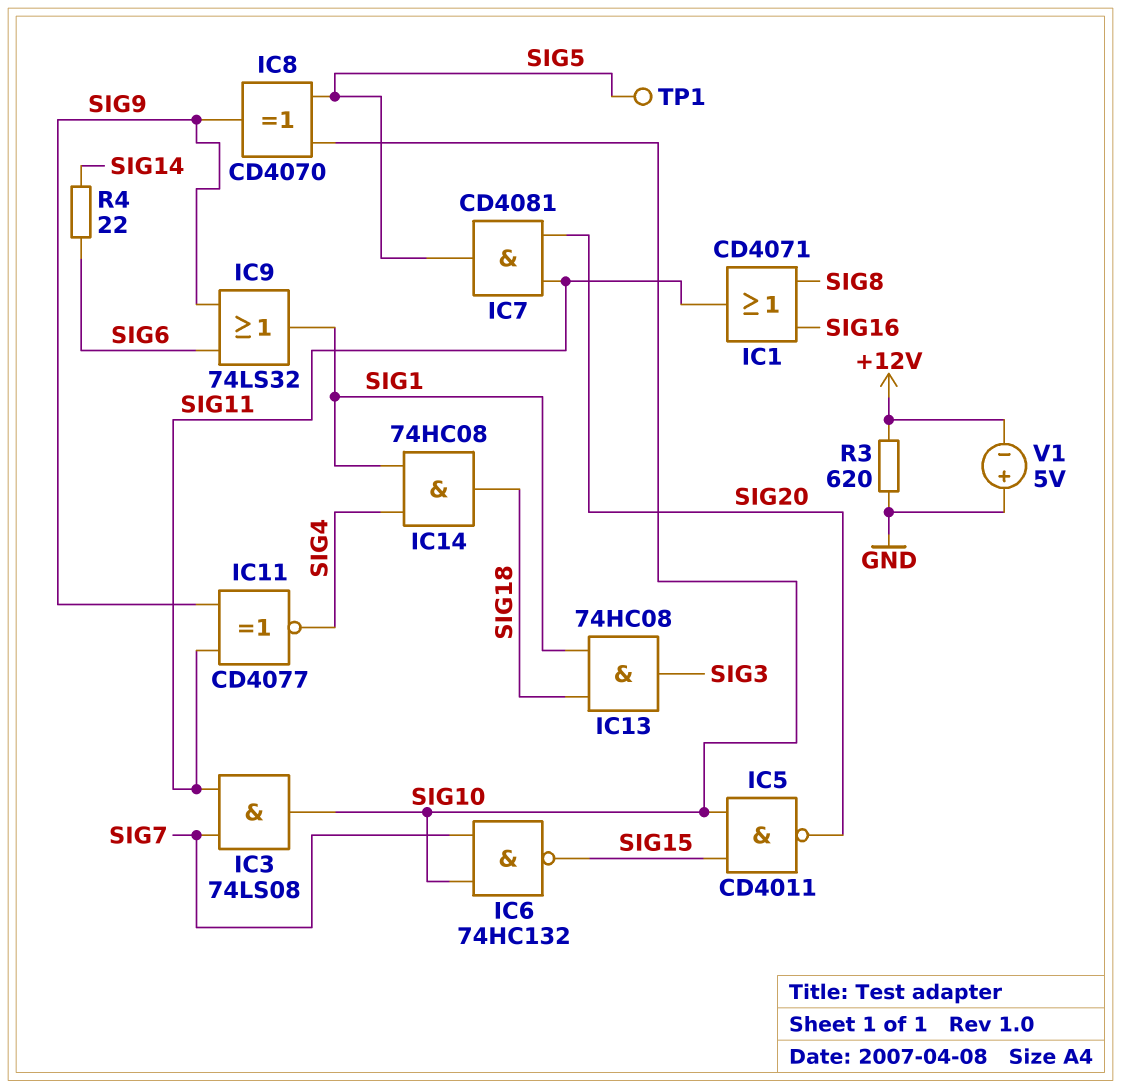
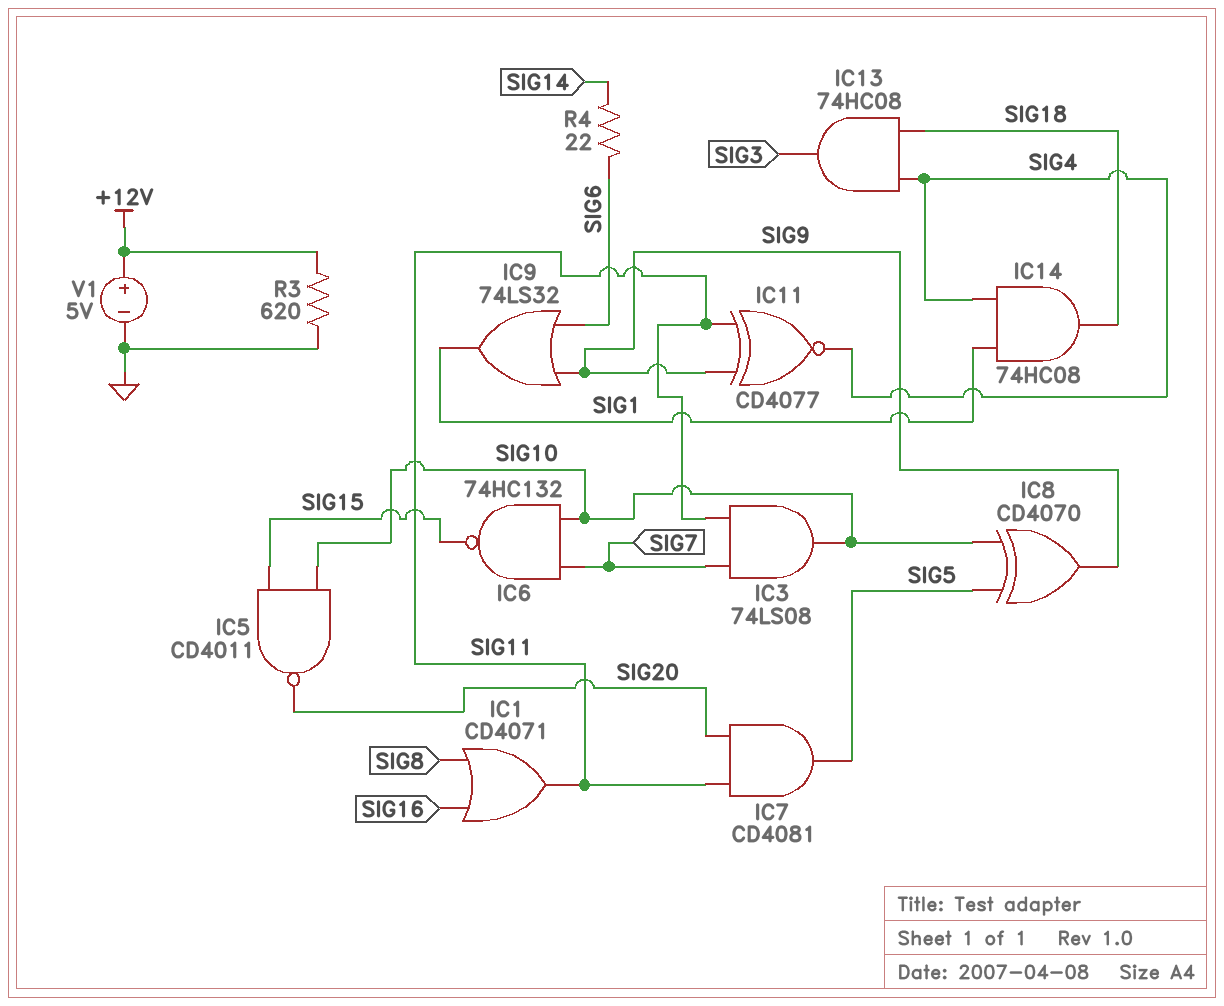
IC13: AND 74HC08 (in SIG1, in SIG18, out SIG3) -> AND 74HC08 (in SIG4, in SIG18, out SIG3)
TP1: test point (SIG5) -> none
V1: 5V (plus GND, minus +12V) -> 5V (plus +12V, minus GND)

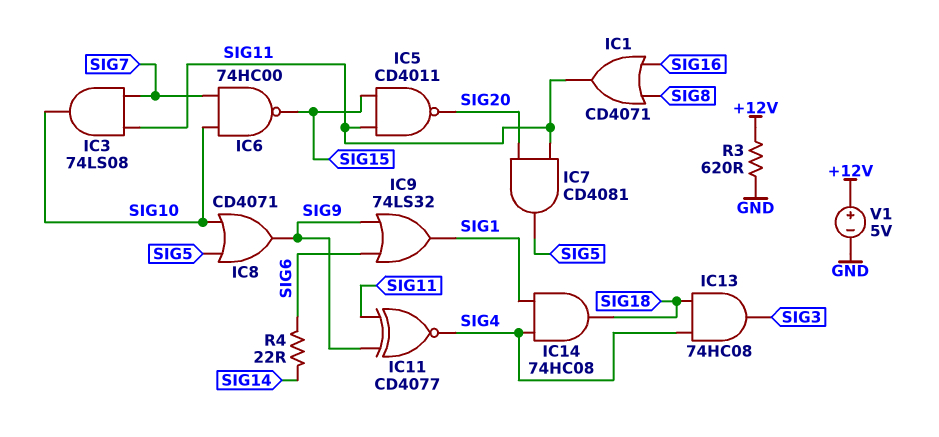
IC5: NAND CD4011 (in SIG10, in SIG15, out SIG20) -> NAND CD4011 (in SIG11, in SIG15, out SIG20)
IC6: NAND 74HC132 (in SIG7, in SIG10, out SIG15) -> NAND 74HC00 (in SIG7, in SIG10, out SIG15)
IC8: XOR CD4070 (in SIG5, in SIG10, out SIG9) -> OR CD4071 (in SIG5, in SIG10, out SIG9)

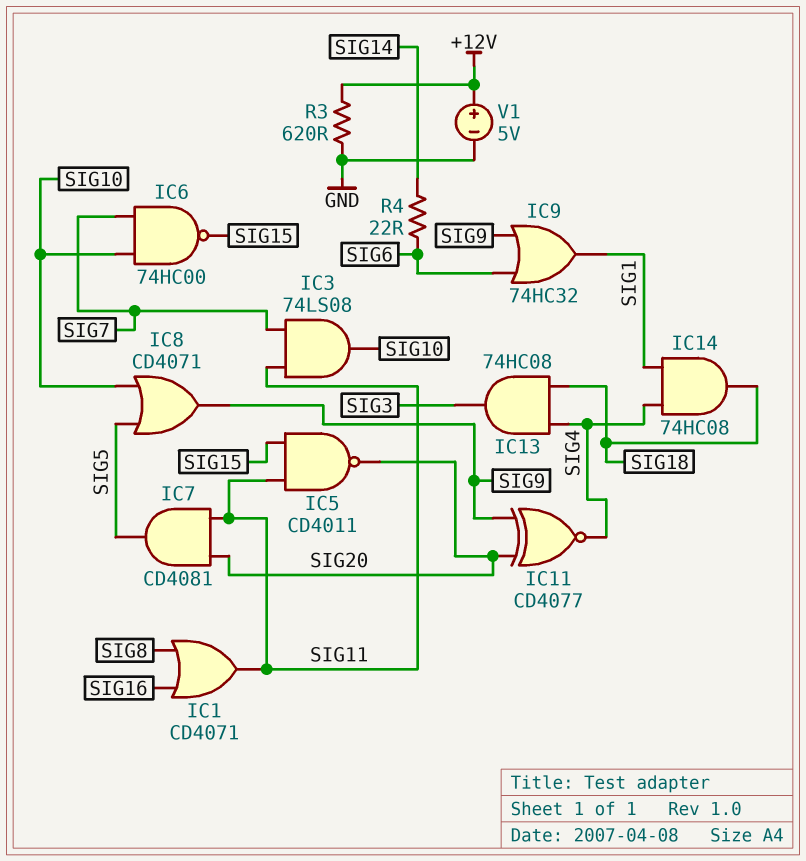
IC9: OR 74LS32 (in SIG6, in SIG9, out SIG1) -> OR 74HC32 (in SIG6, in SIG9, out SIG1)
IC11: XNOR CD4077 (in SIG9, in SIG11, out SIG4) -> XNOR CD4077 (in SIG9, in SIG20, out SIG4)

